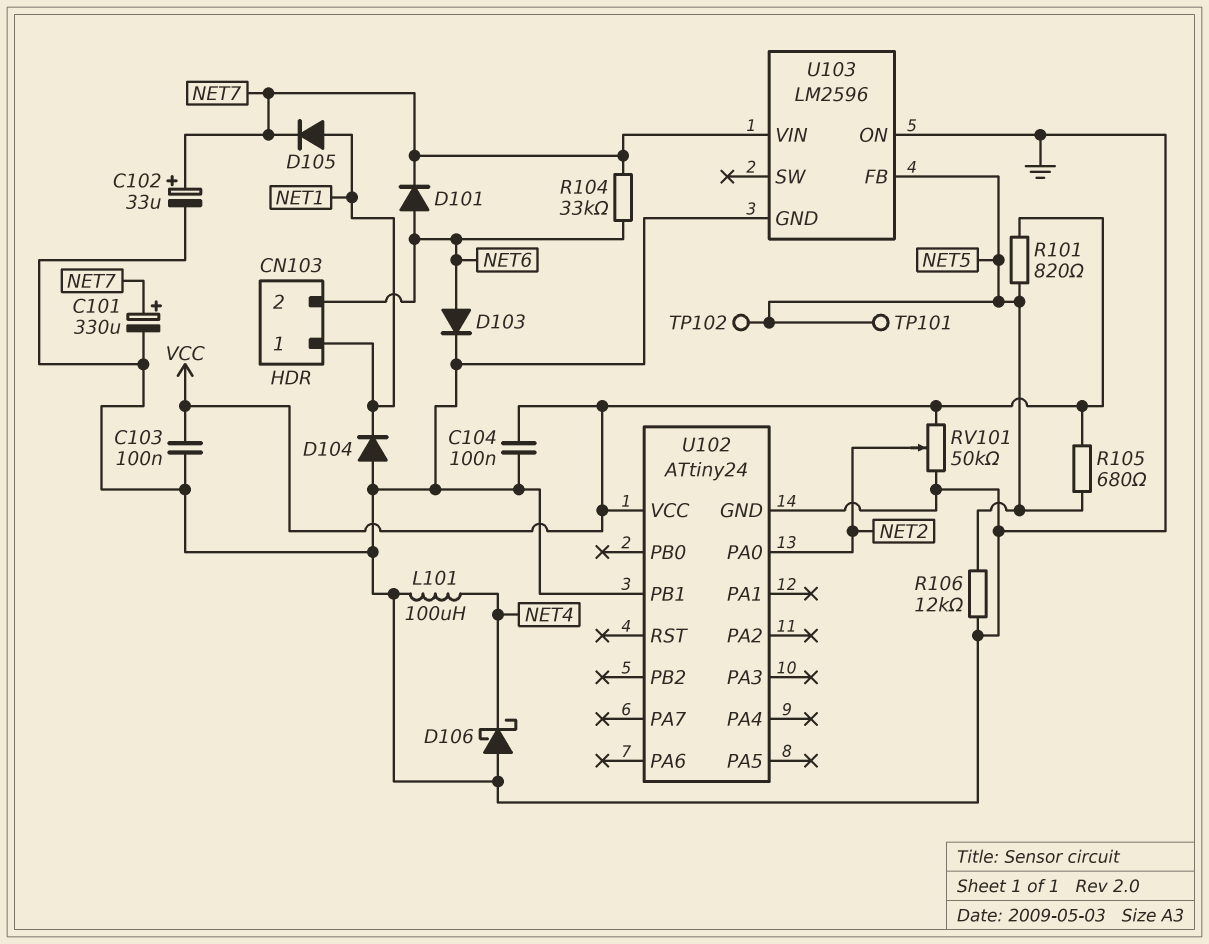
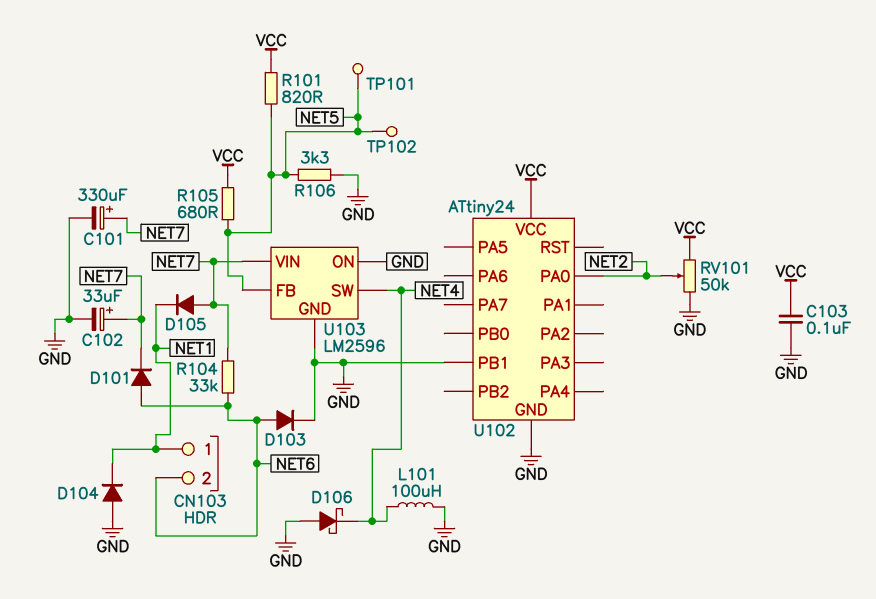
C104: 100nF (GND, VCC) -> none
D105: diode (A NET1, K NET7) -> diode (A NET7, K NET1)
R106: 12k (GND, NET5) -> 3.3k (GND, NET5)
U103 pin SW: none -> NET4

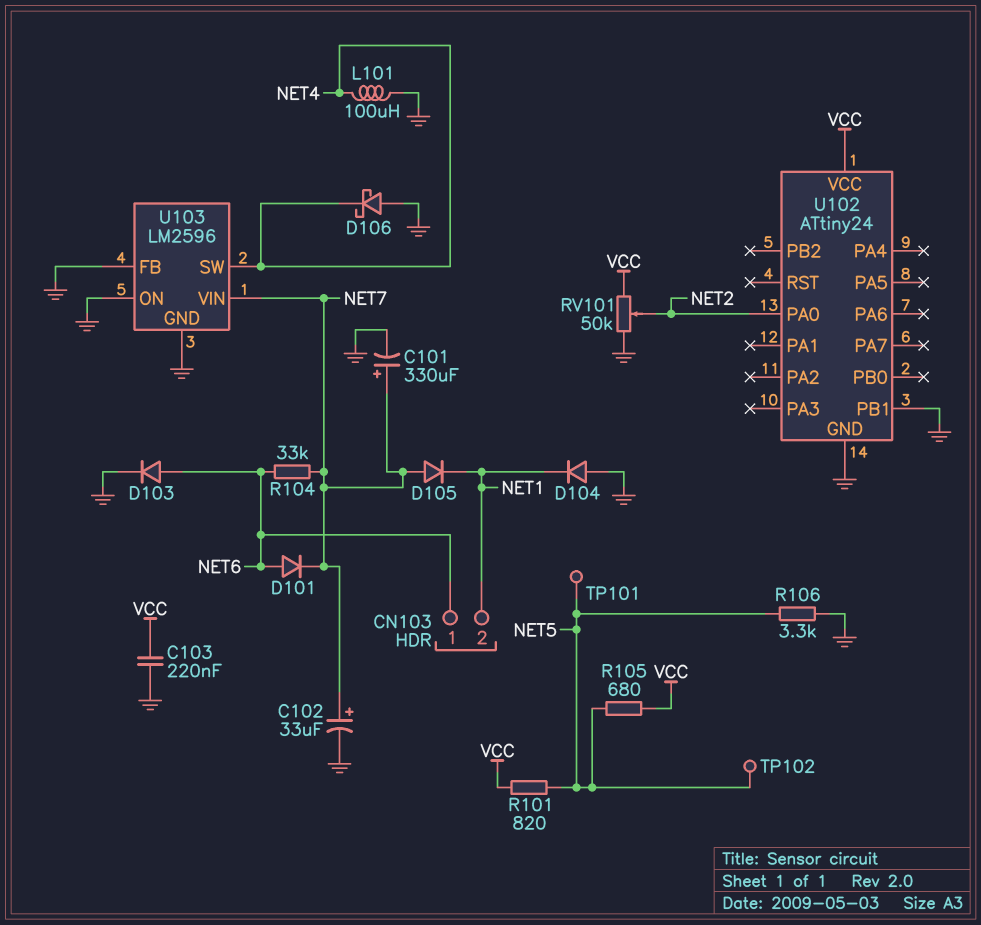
C103: 100nF (GND, VCC) -> 220nF (GND, VCC)
CN103 pin 1: NET1 -> NET6
CN103 pin 2: NET6 -> NET1
U103 pin FB: NET5 -> GND

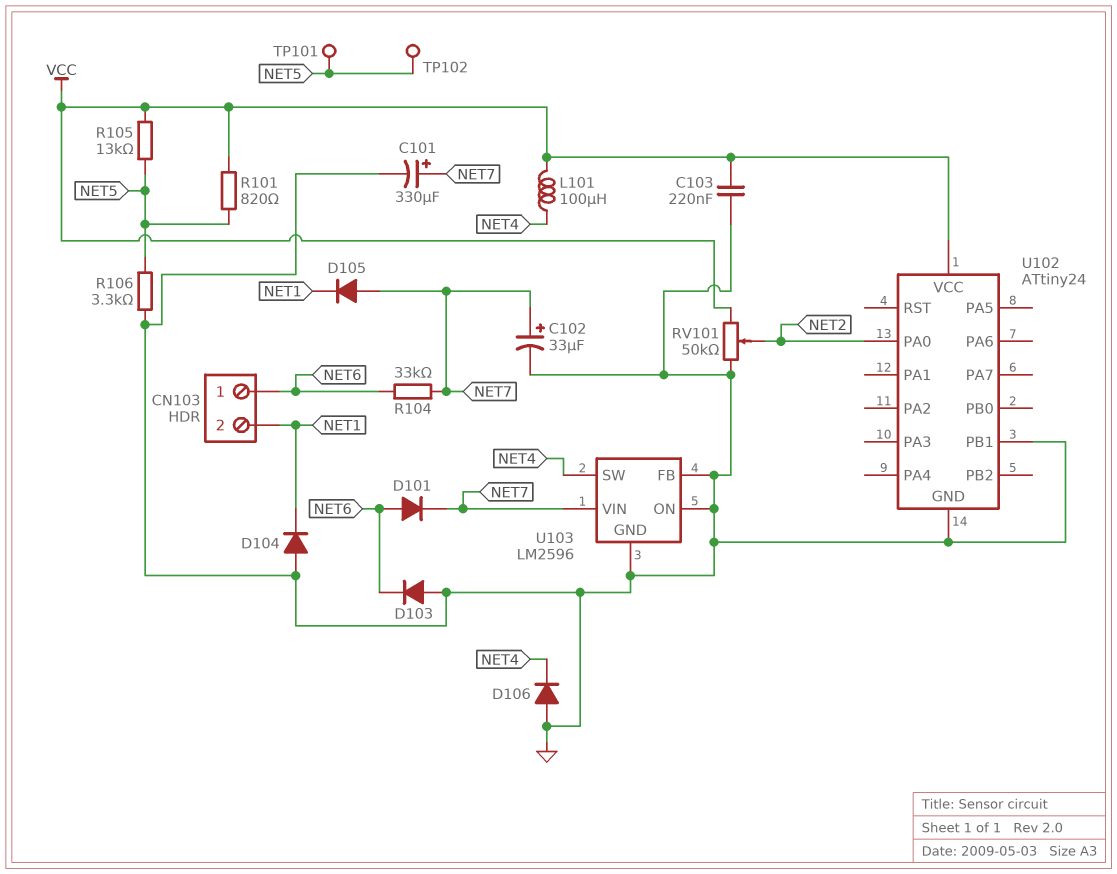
D103: diode (A NET6, K GND) -> diode (A GND, K NET6)
D106: schottky (A GND, K NET4) -> diode (A GND, K NET4)
L101: 100uH (GND, NET4) -> 100uH (NET4, VCC)
R105: 680 (NET5, VCC) -> 13k (NET5, VCC)

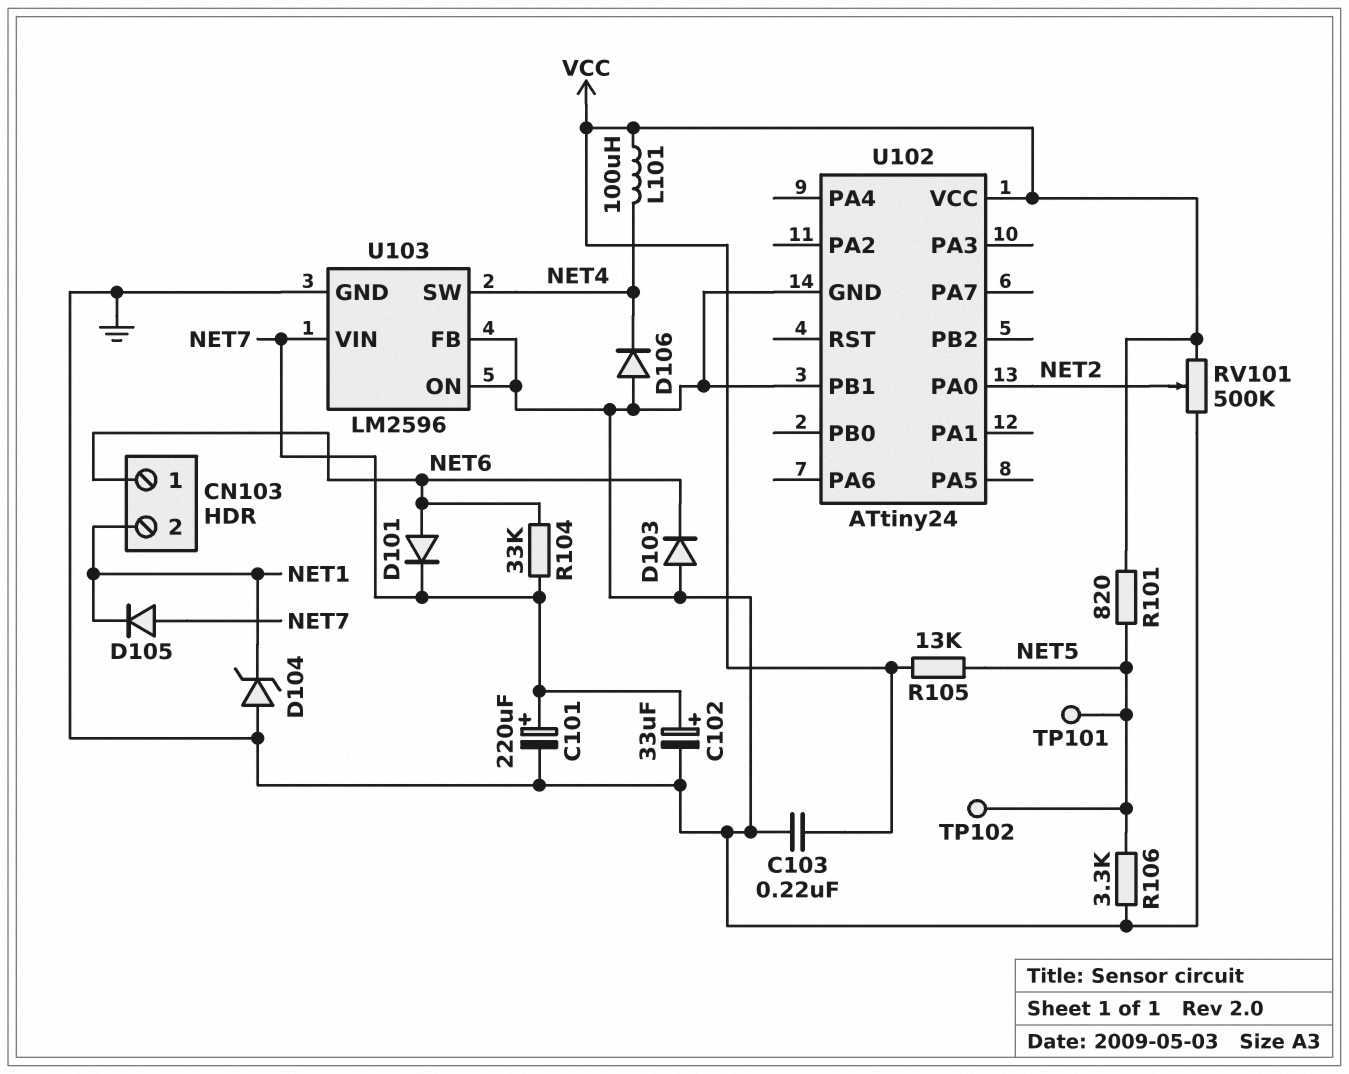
C101: 330uF (plus NET7, minus GND) -> 220uF (plus NET7, minus GND)
D104: diode (A GND, K NET1) -> zener (A GND, K NET1)
RV101: 50k (GND, VCC, wiper NET2) -> 500k (GND, VCC, wiper NET2)

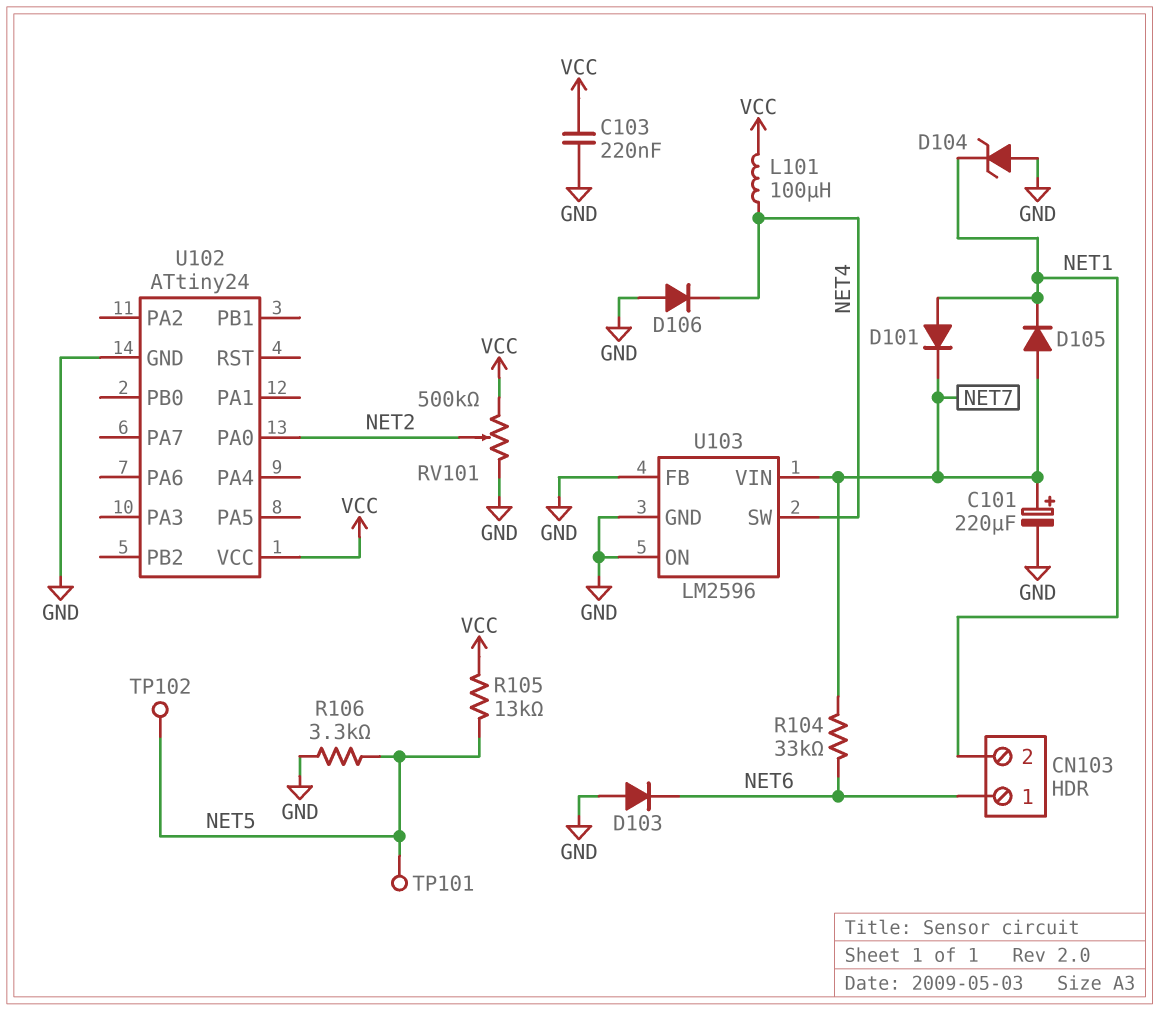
C102: 33uF (plus NET7, minus GND) -> none
D101: diode (A NET6, K NET7) -> diode (A NET1, K NET7)
R101: 820 (NET5, VCC) -> none
U102 pin PB1: GND -> none

